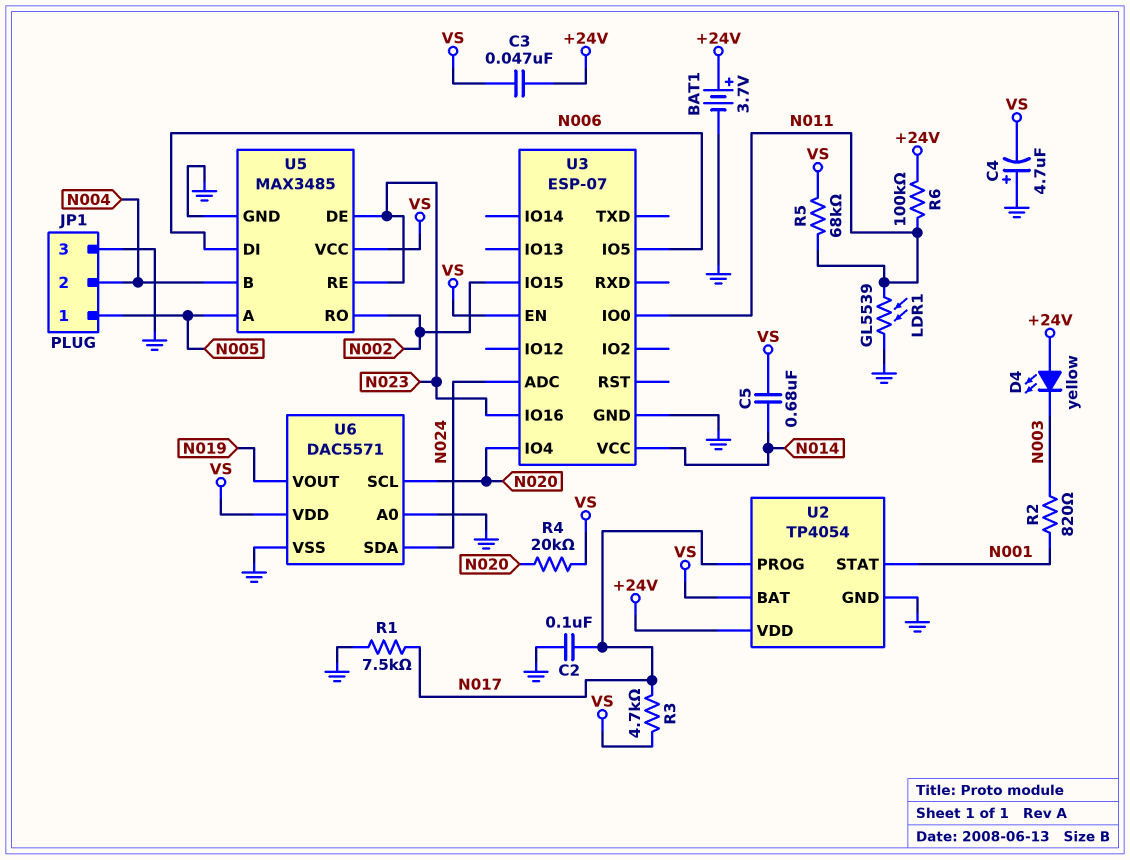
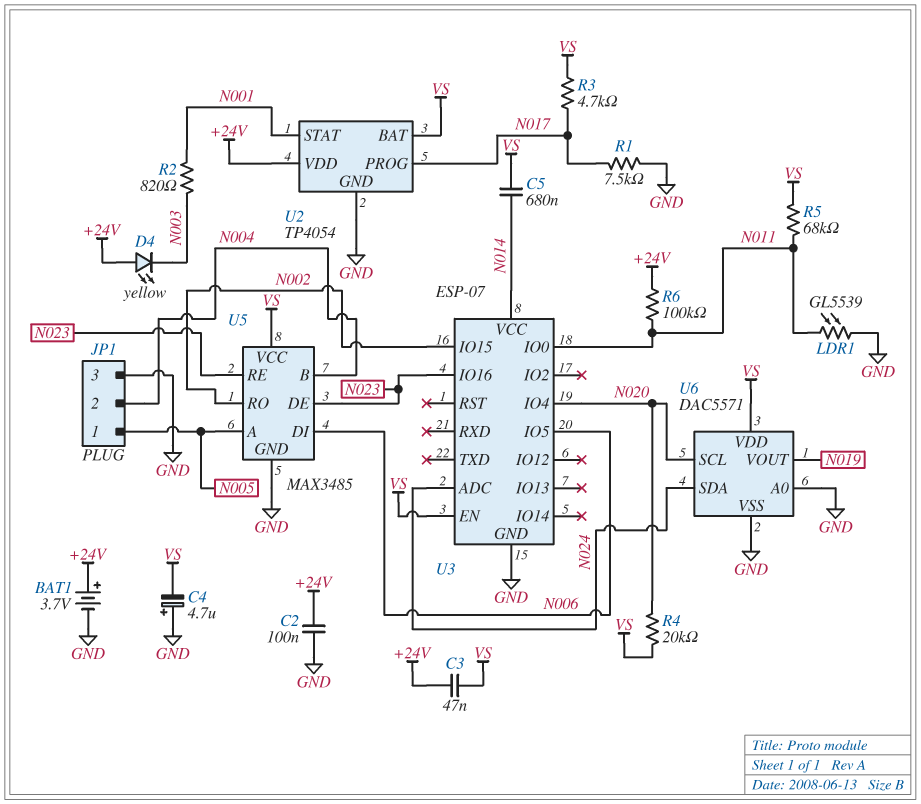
C2: 100nF (GND, N017) -> 100nF (+24V, GND)

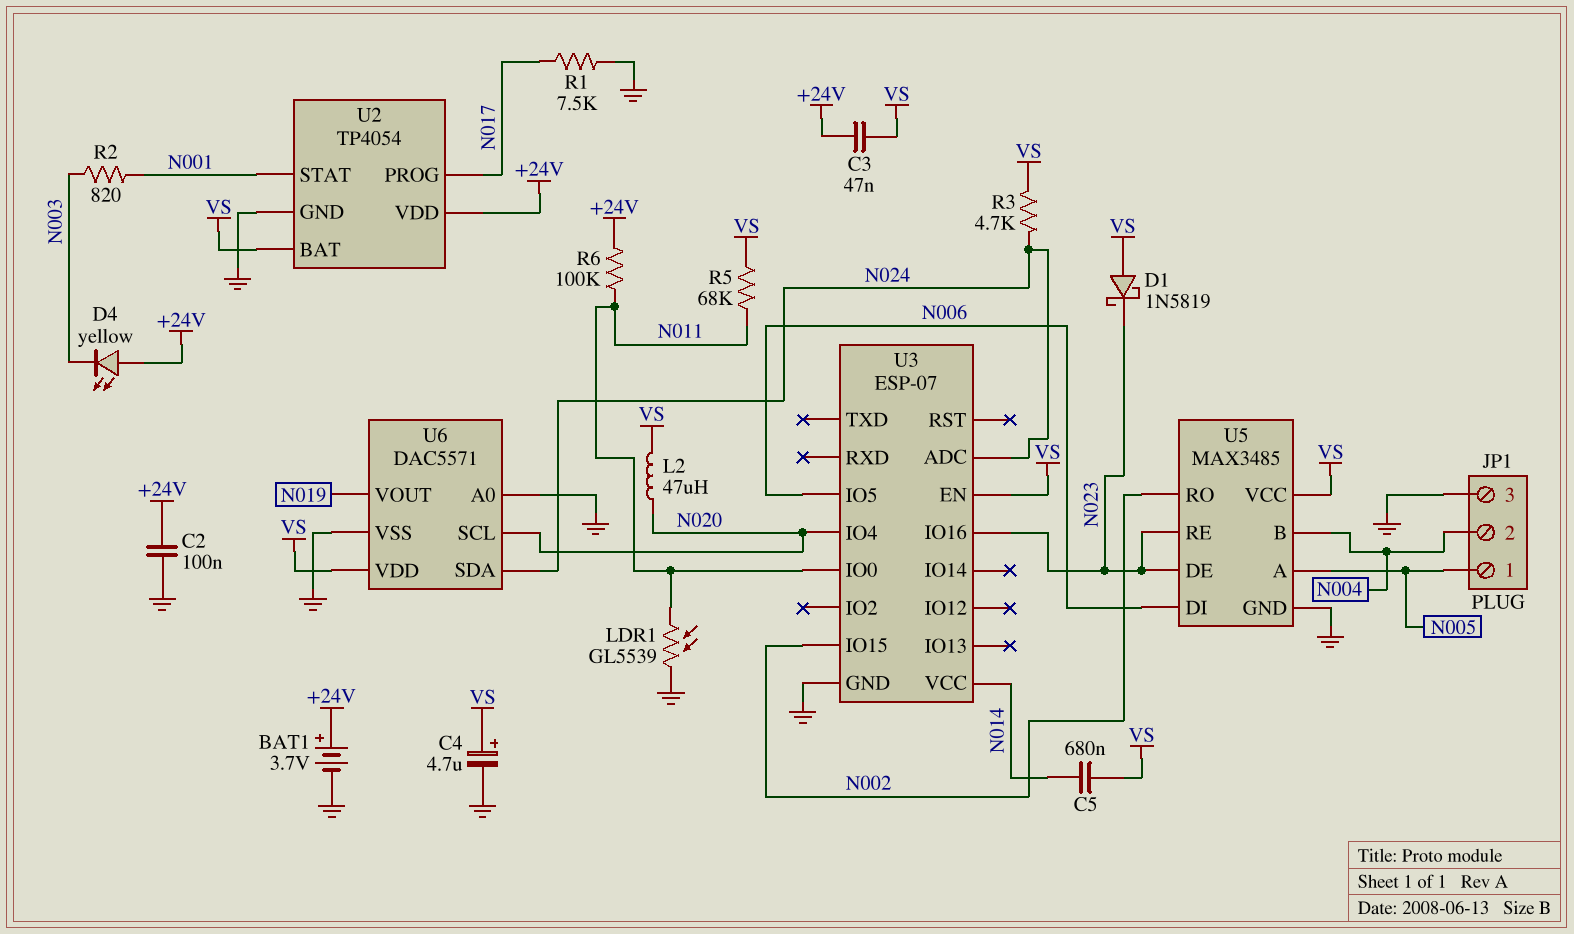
C4: 4.7uF (plus GND, minus VS) -> 4.7uF (plus VS, minus GND)
D1: none -> schottky 1N5819 (A VS, K N023)
L2: none -> 47uH (N020, VS)
R3: 4.7k (N017, VS) -> 4.7k (N024, VS)
R4: 20k (N020, VS) -> none

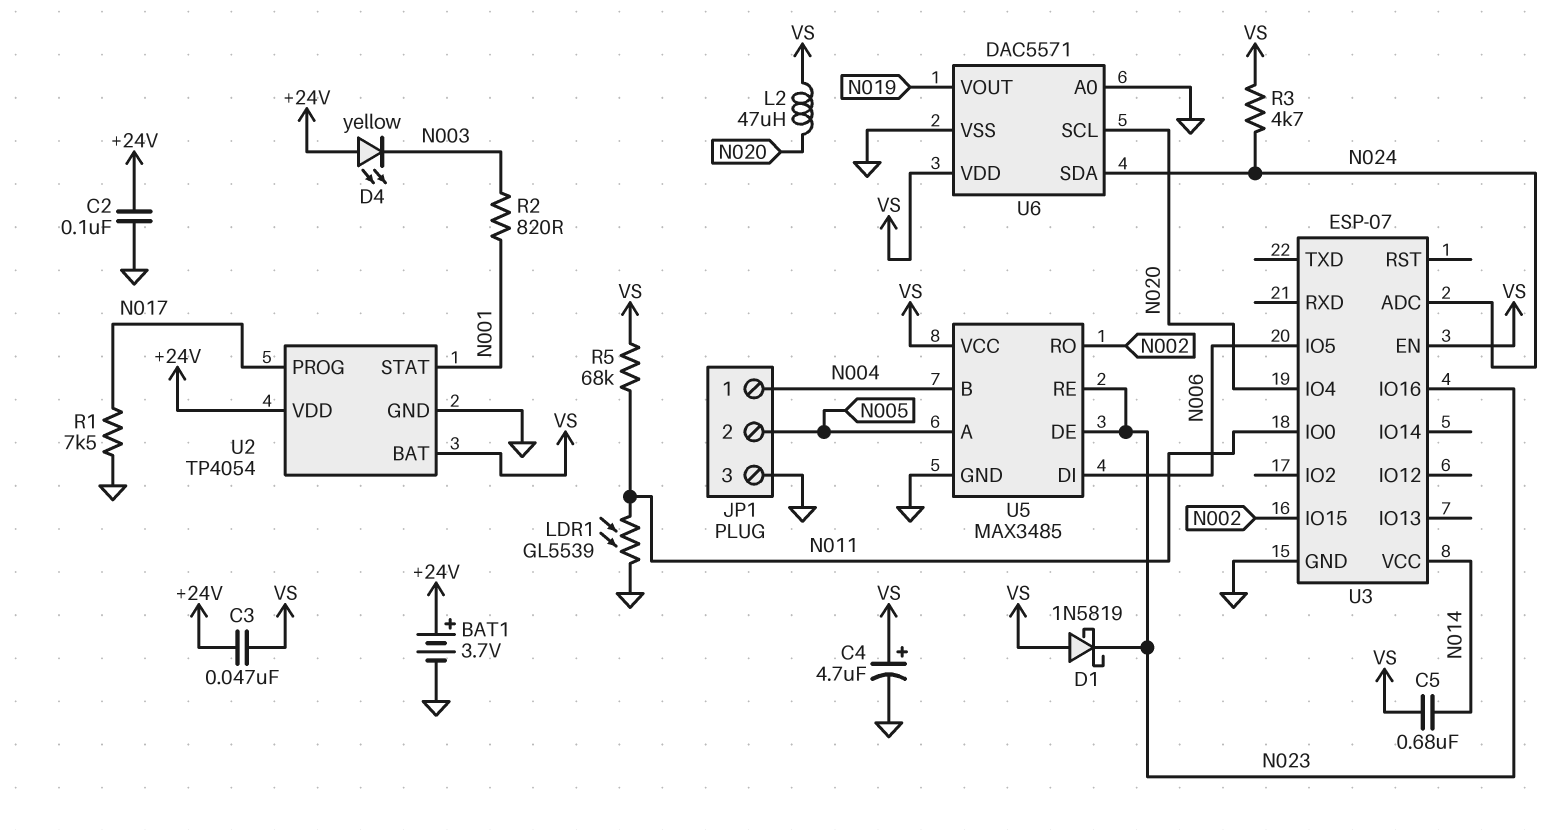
JP1 pin 1: N005 -> N004
JP1 pin 2: N004 -> N005
R6: 100k (+24V, N011) -> none

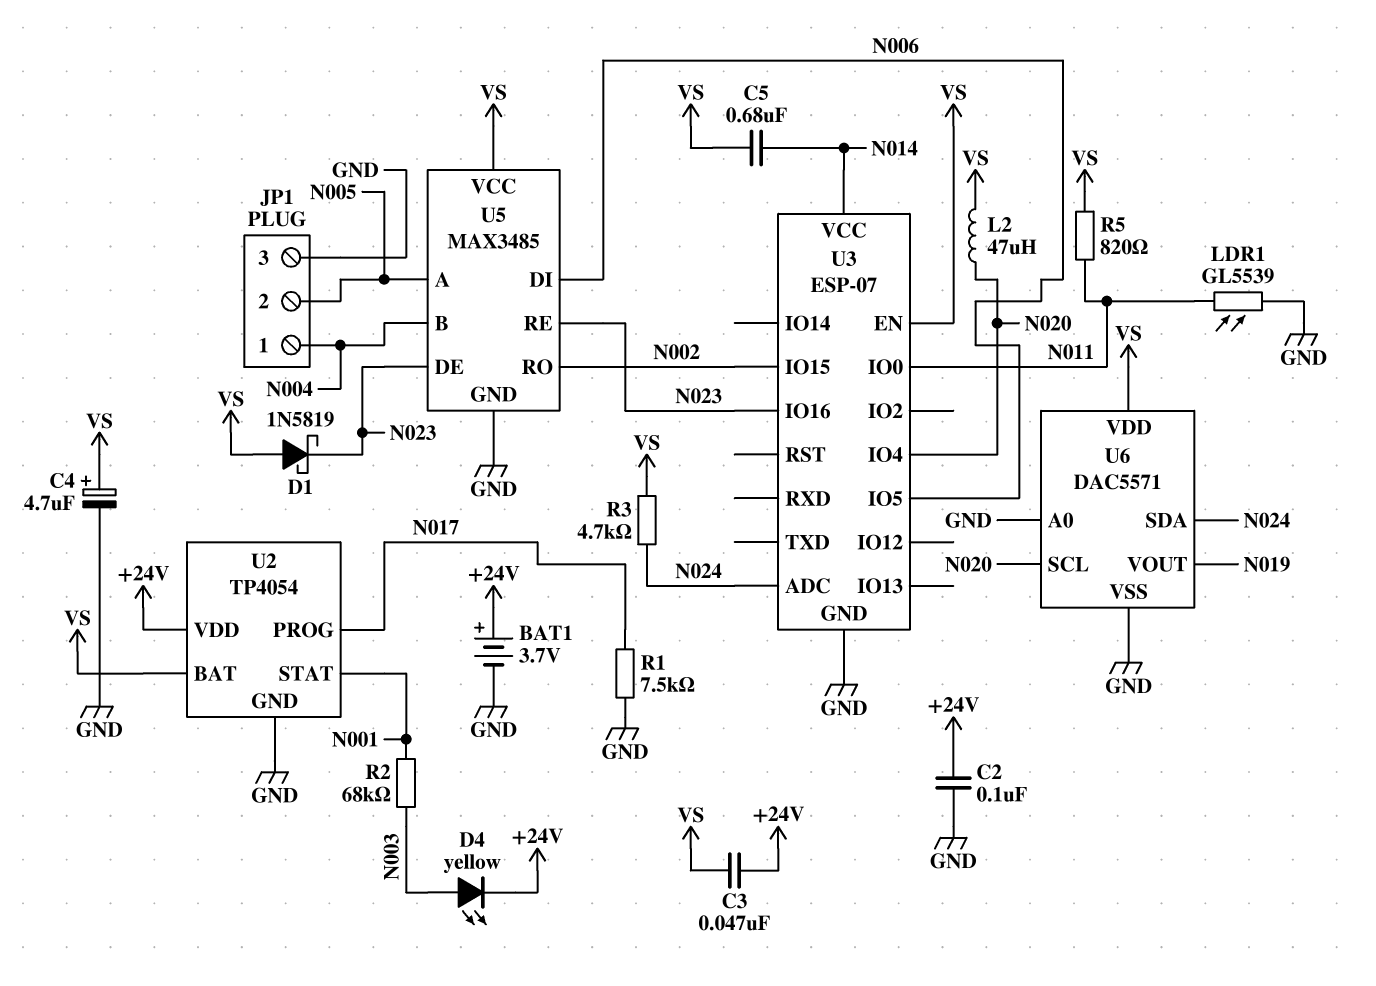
D4: LED yellow (A +24V, K N003) -> LED yellow (A N003, K +24V)
R2: 820 (N001, N003) -> 68k (N001, N003)
R5: 68k (N011, VS) -> 820 (N011, VS)

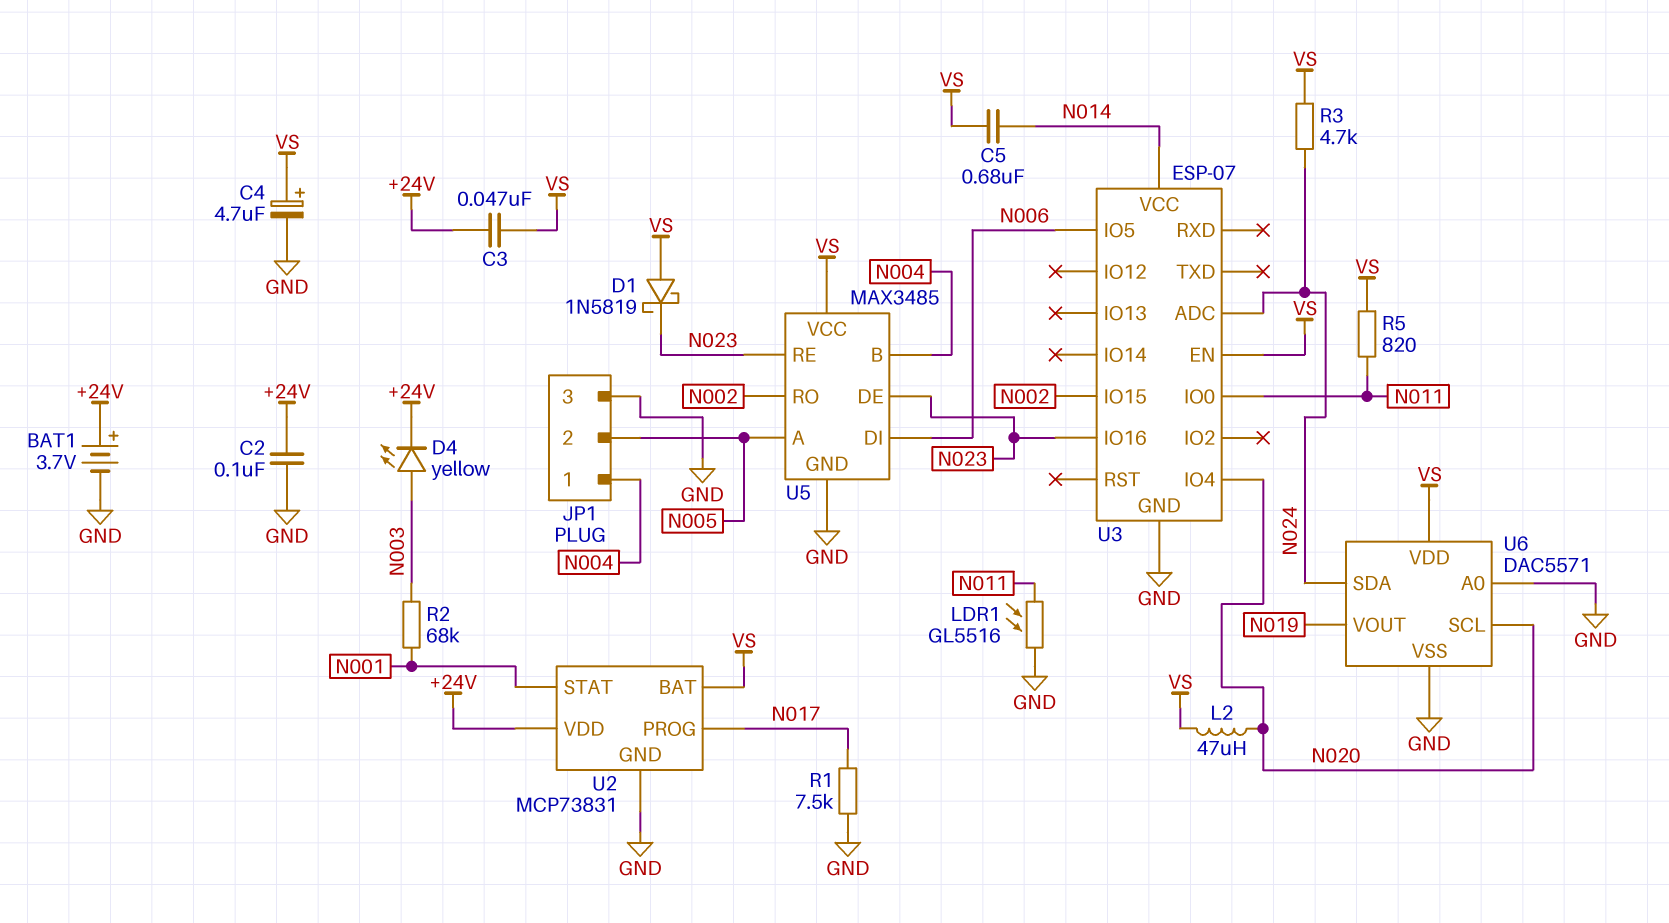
LDR1: GL5539 (GND, N011) -> GL5516 (GND, N011)
U2: TP4054 -> MCP73831

